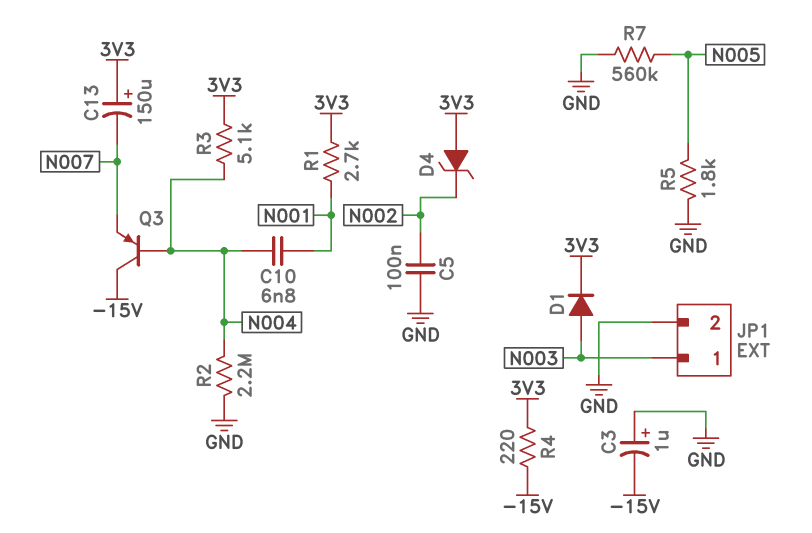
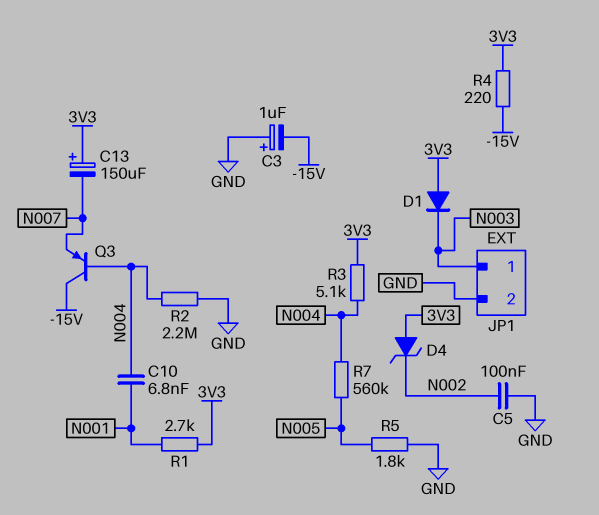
D1: diode (A N003, K 3V3) -> diode (A 3V3, K N003)
R7: 560k (GND, N005) -> 560k (N004, N005)

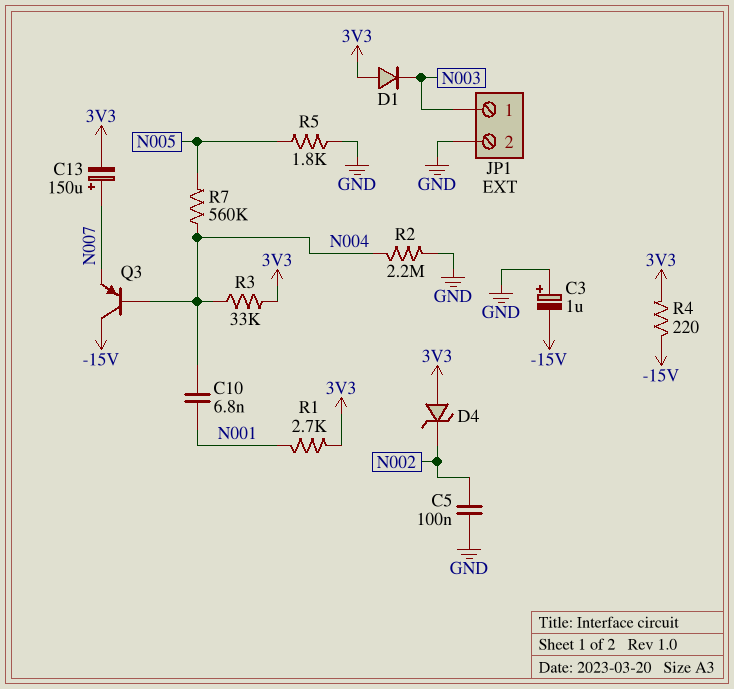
C13: 150uF (plus 3V3, minus N007) -> 150uF (plus N007, minus 3V3)
R3: 5.1k (3V3, N004) -> 33k (3V3, N004)

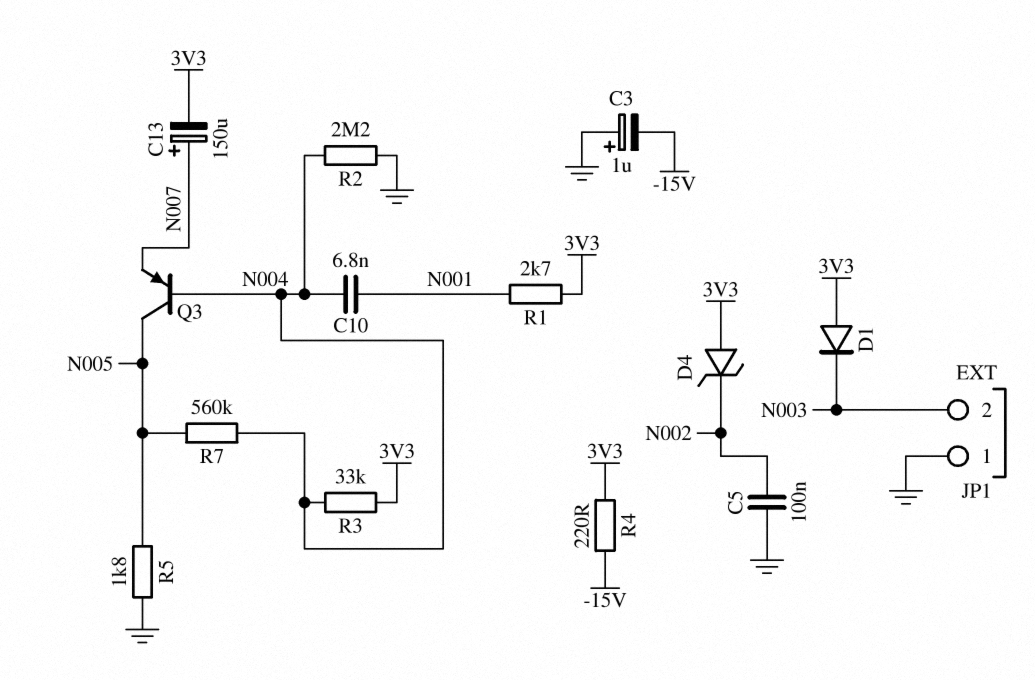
JP1 pin 1: N003 -> GND
JP1 pin 2: GND -> N003
Q3: PNP (B N004, C -15V, E N007) -> PNP (B N004, C N005, E N007)

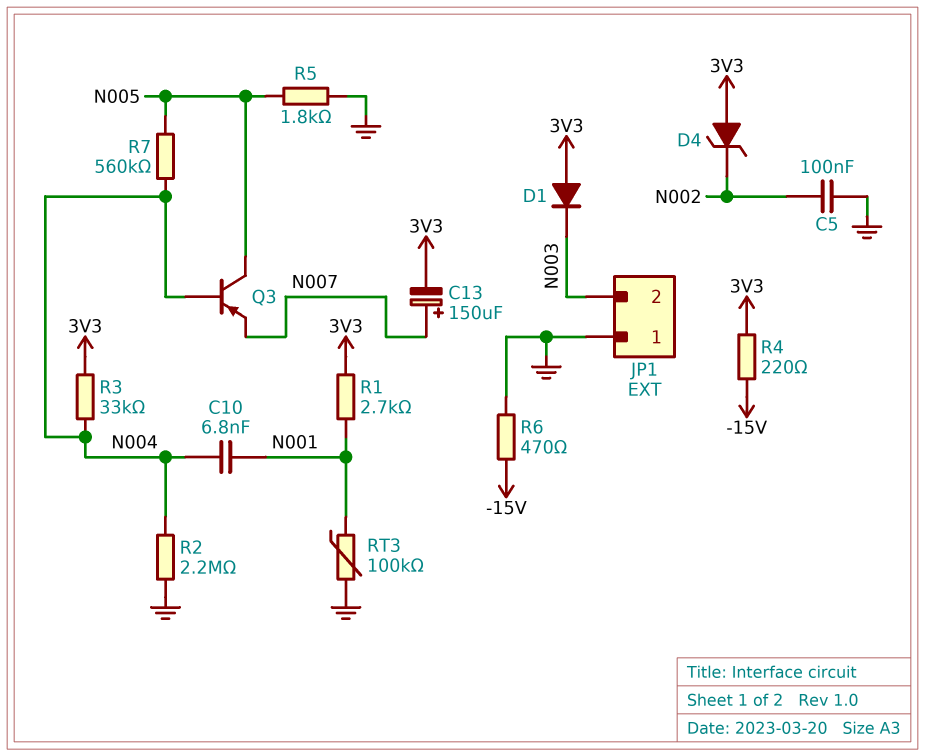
C3: 1uF (plus GND, minus -15V) -> none
R6: none -> 470 (-15V, GND)
RT3: none -> 100k (GND, N001)

